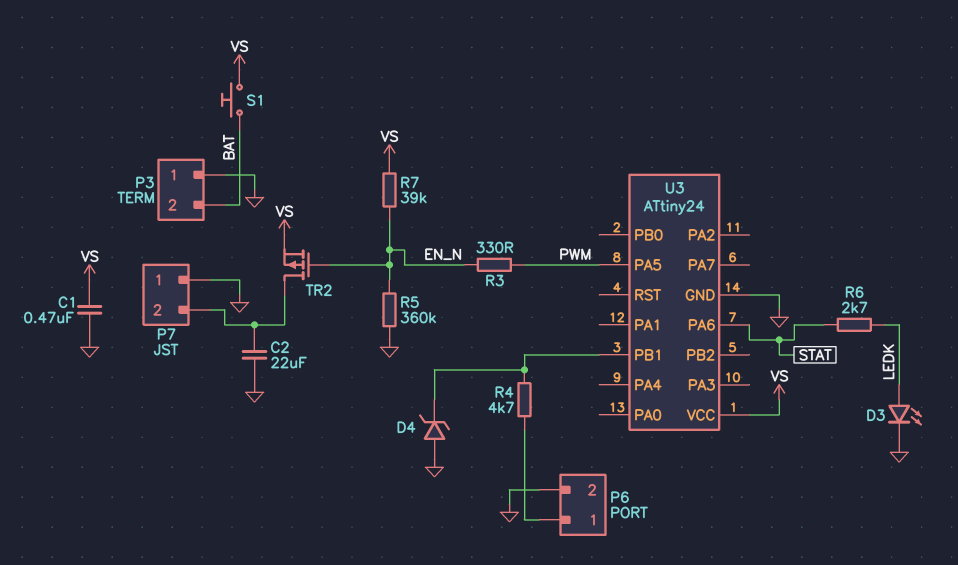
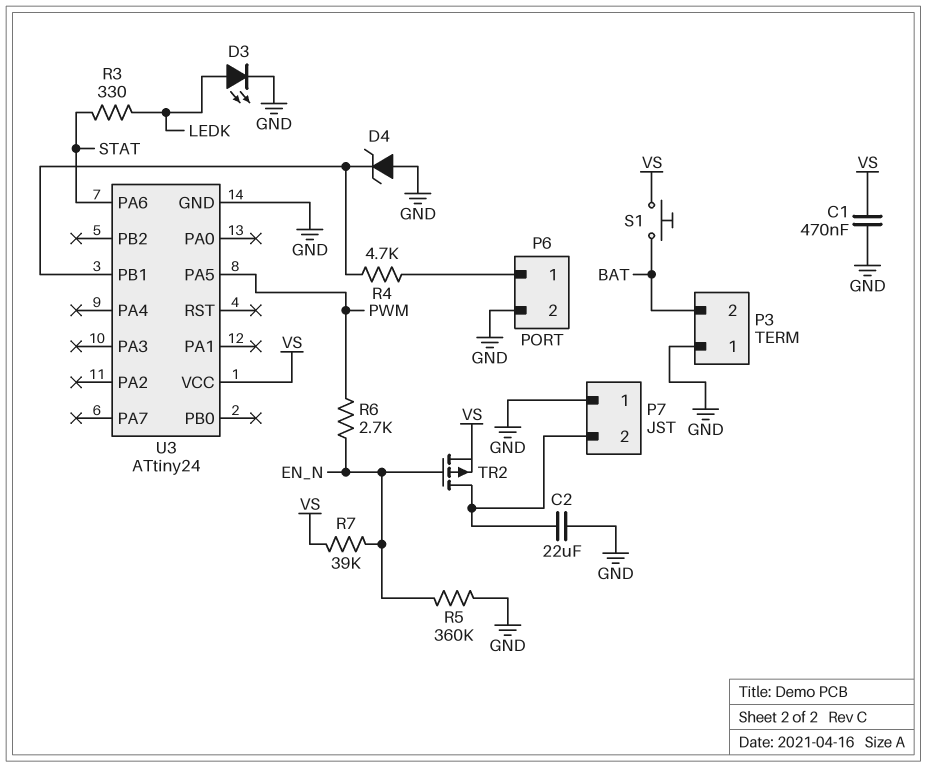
R3: 330 (EN_N, PWM) -> 330 (LEDK, STAT)
R6: 2.7k (LEDK, STAT) -> 2.7k (EN_N, PWM)

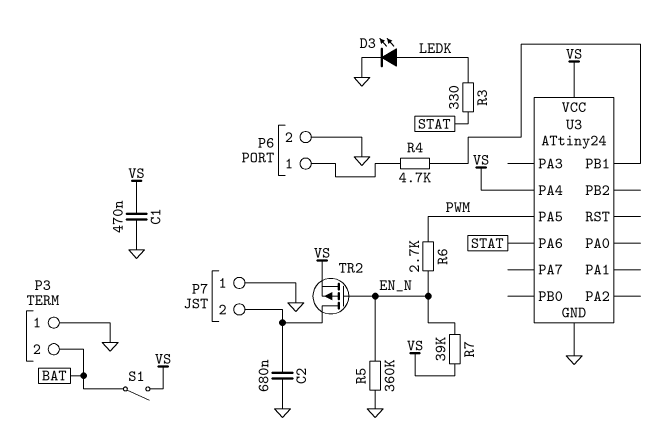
C2: 22uF (GND, P7/2) -> 680nF (GND, P7/2)
D4: zener (A GND, K U3/PB1) -> none
S1: button (BAT, VS) -> switch (BAT, VS)
U3 pin PA4: none -> VS

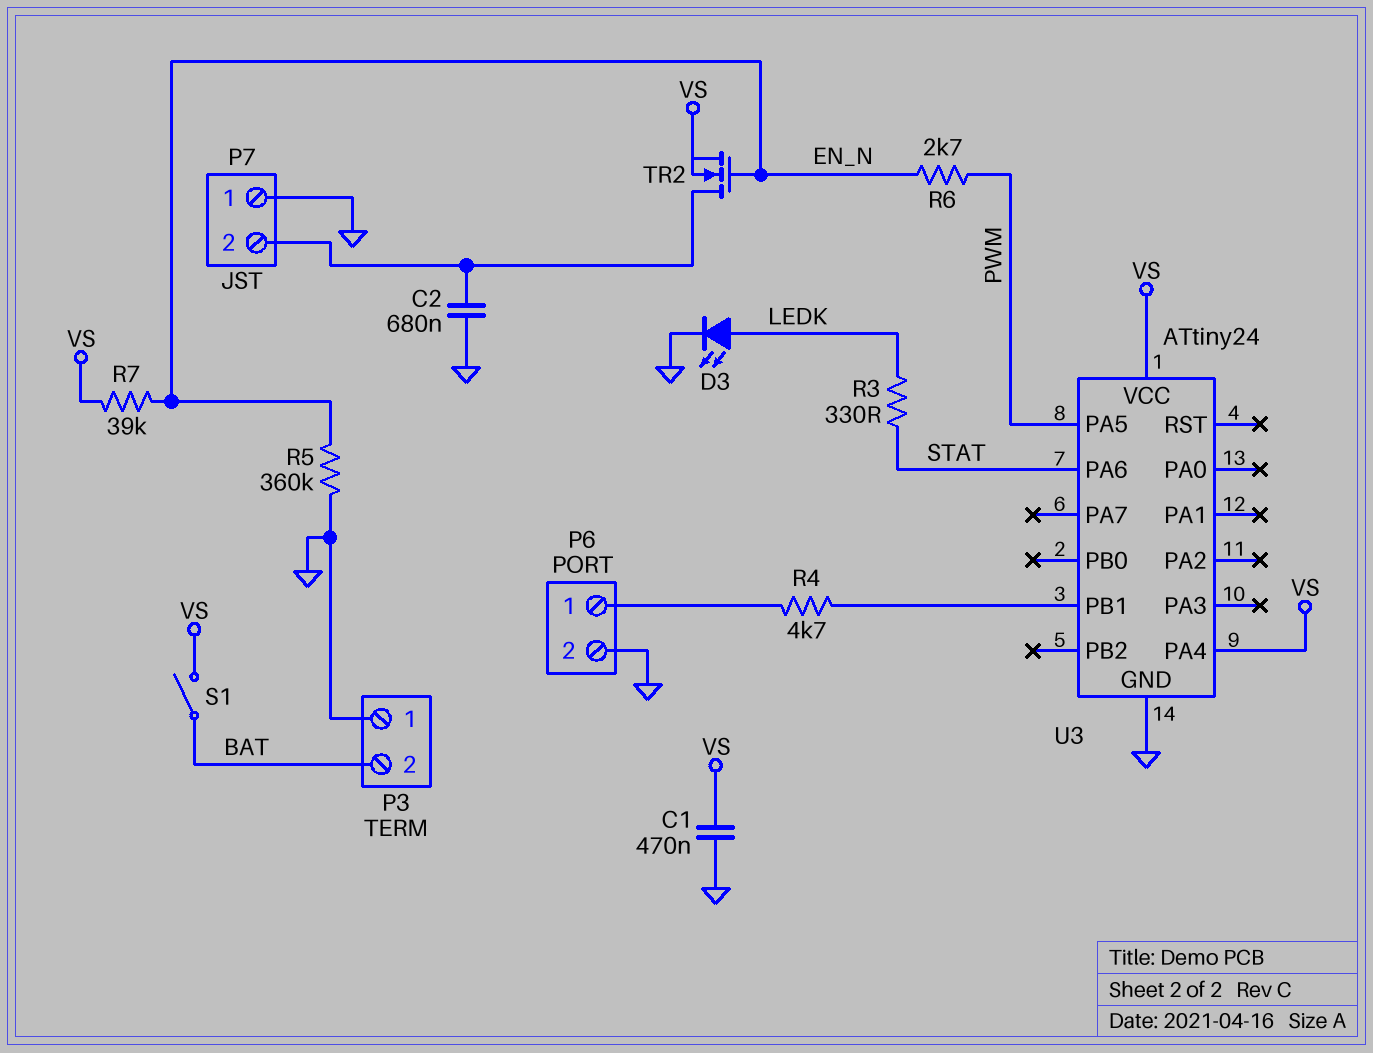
TR2: PMOS (G EN_N, D P7/2, S VS) -> NMOS (G EN_N, D P7/2, S VS)

